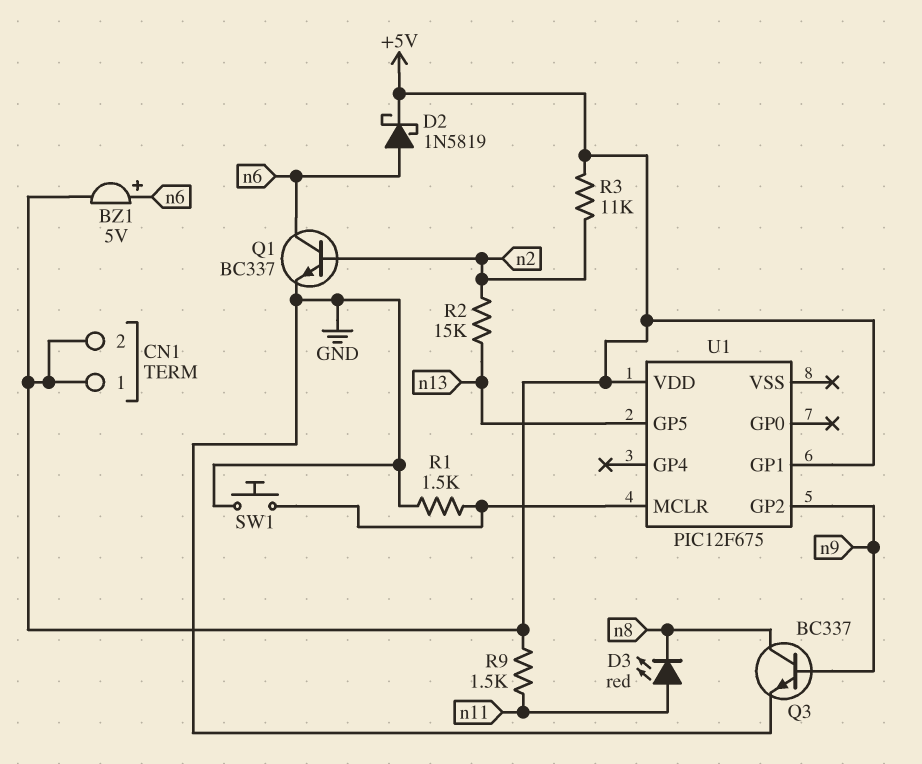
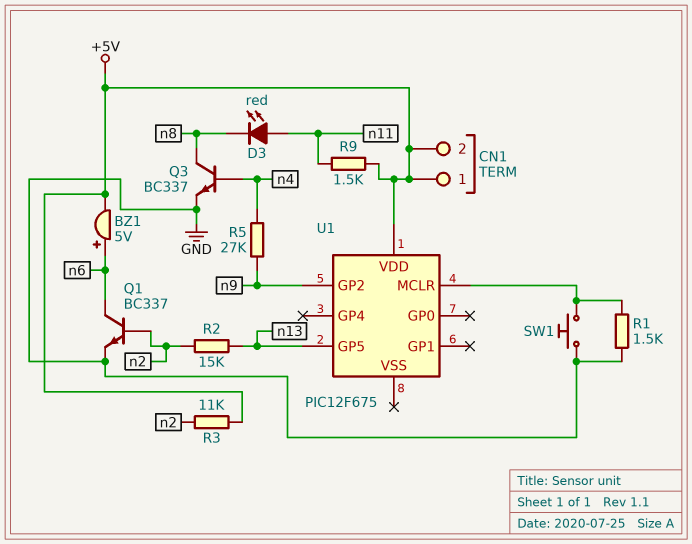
D2: schottky 1N5819 (A n6, K +5V) -> none
Q3: NPN BC337 (B n9, C n8, E GND) -> NPN BC337 (B n4, C n8, E GND)
R5: none -> 27k (n4, n9)
U1 pin GP1: +5V -> none

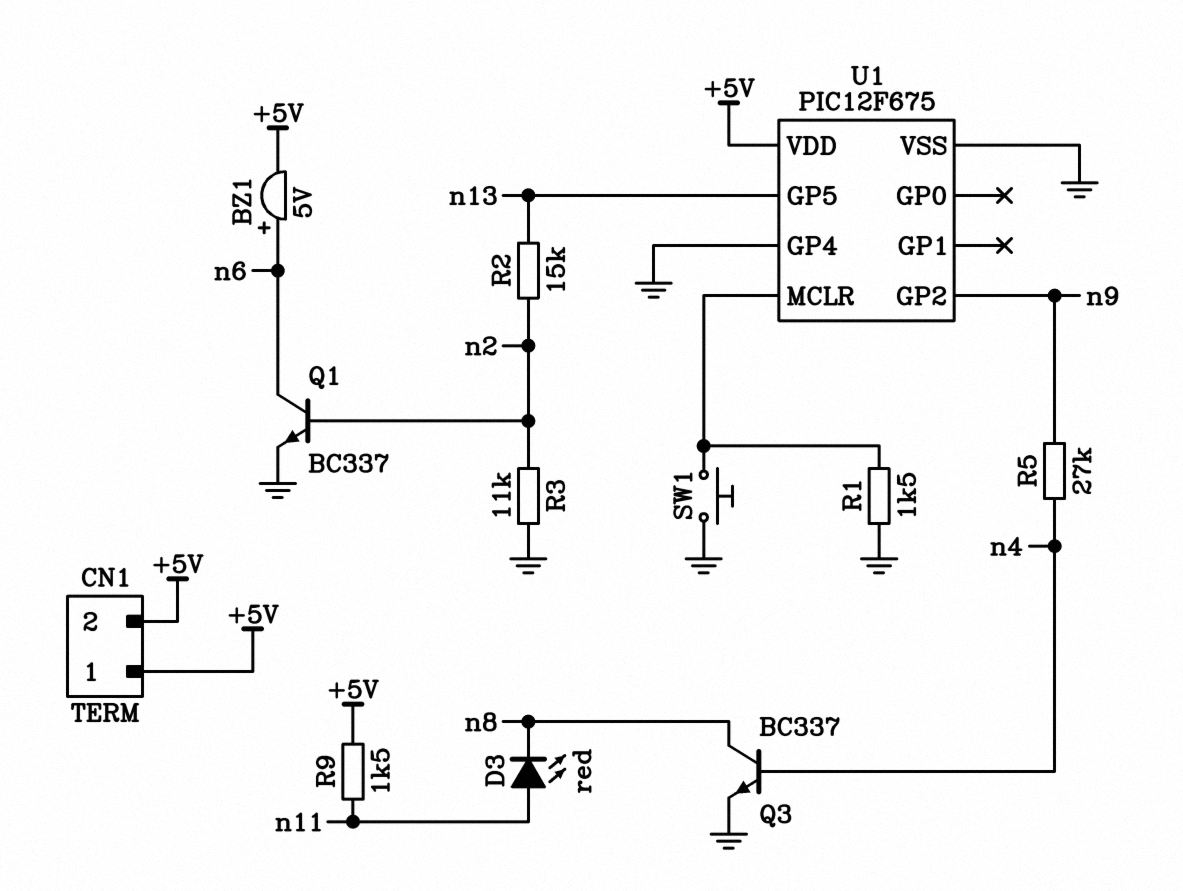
R3: 11k (+5V, n2) -> 11k (GND, n2)
U1 pin GP4: none -> GND
U1 pin VSS: none -> GND

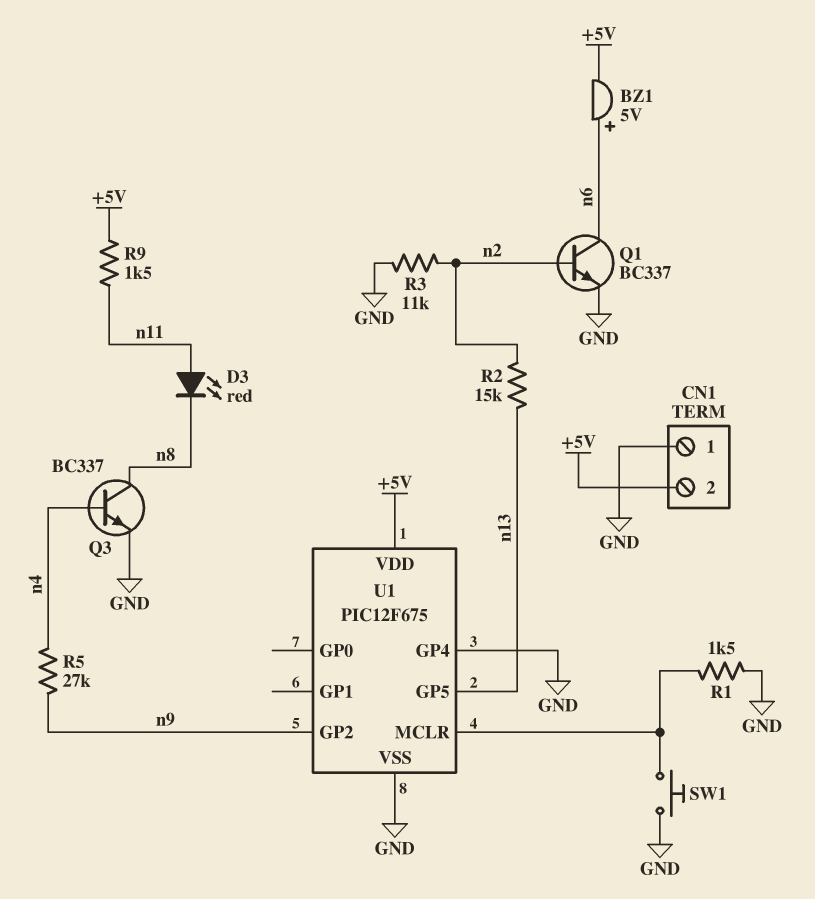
CN1 pin 1: +5V -> GND

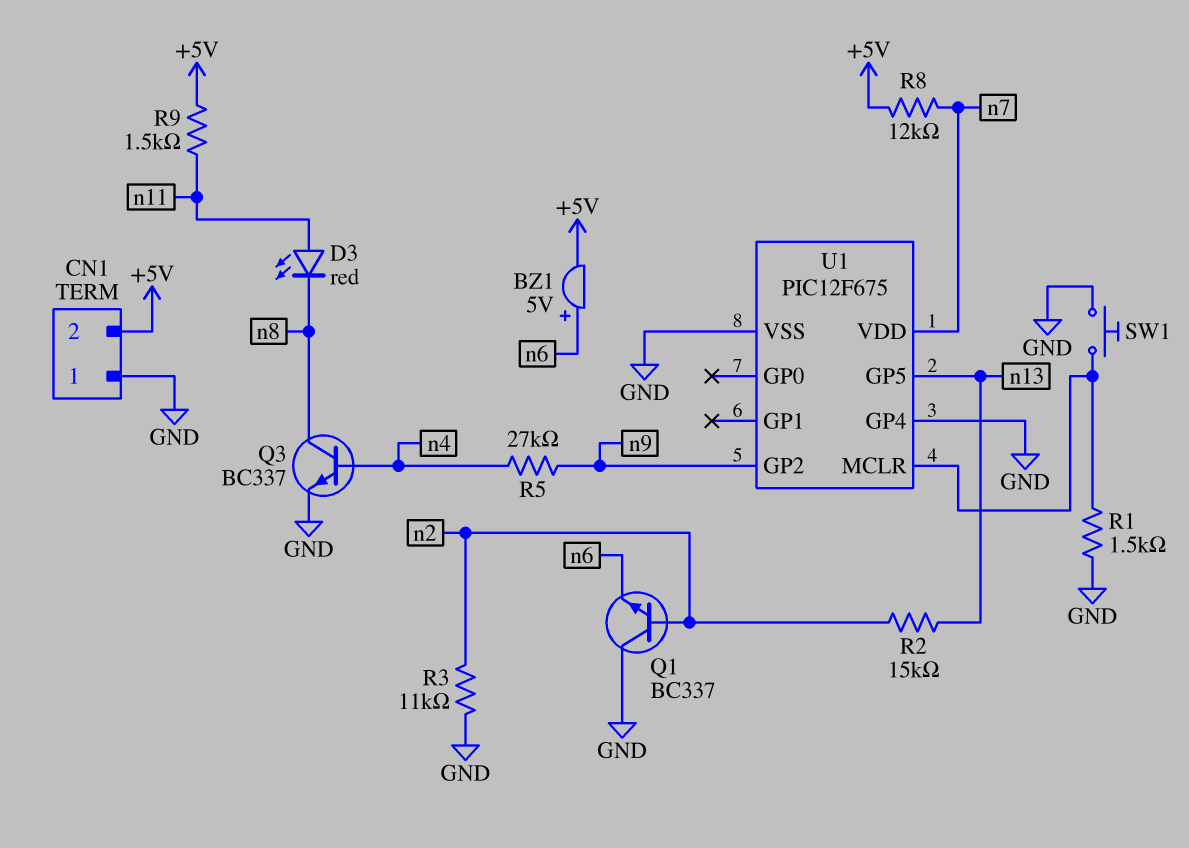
Q1: NPN BC337 (B n2, C n6, E GND) -> NPN BC337 (B n2, C GND, E n6)
R8: none -> 12k (+5V, n7)
U1 pin VDD: +5V -> n7

